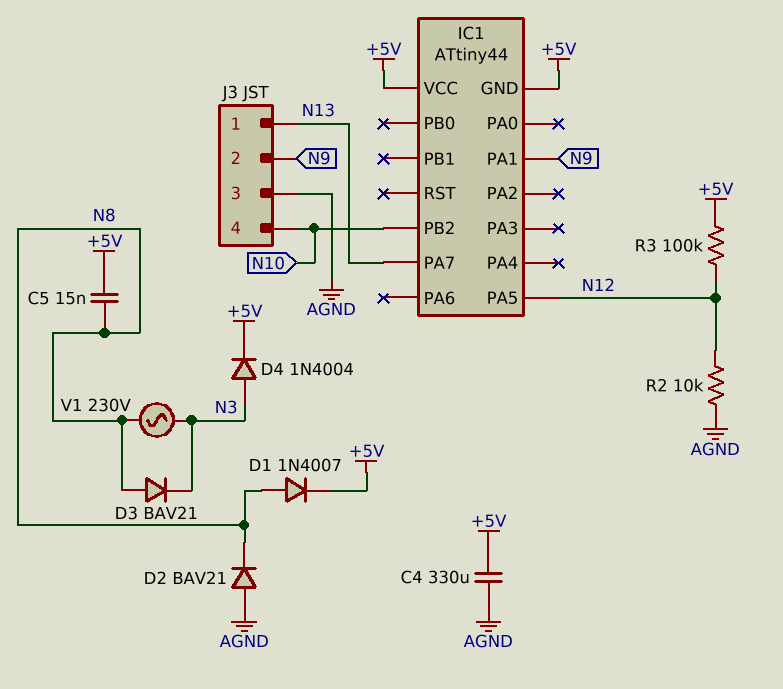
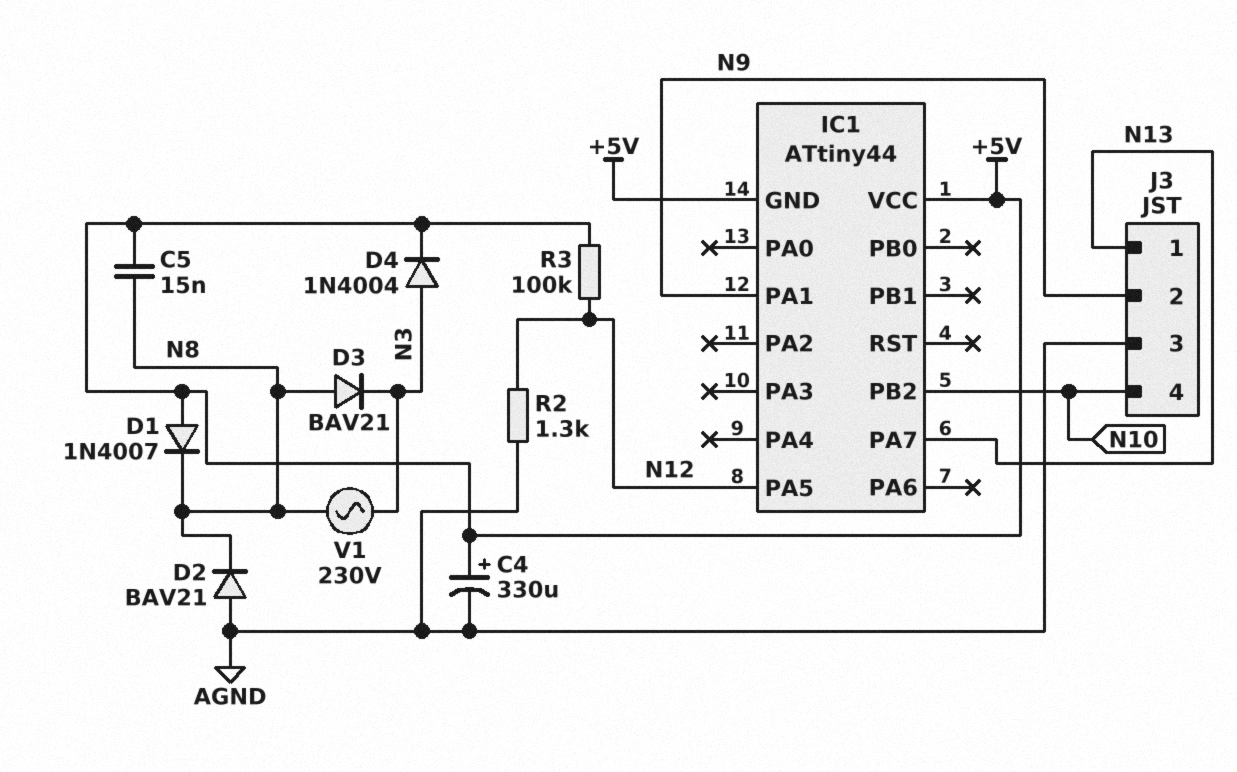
C4: 330uF (+5V, AGND) -> 330uF (plus +5V, minus AGND)
D1: diode 1N4007 (A N8, K +5V) -> diode 1N4007 (A +5V, K N8)
R2: 10k (AGND, N12) -> 1.3k (AGND, N12)

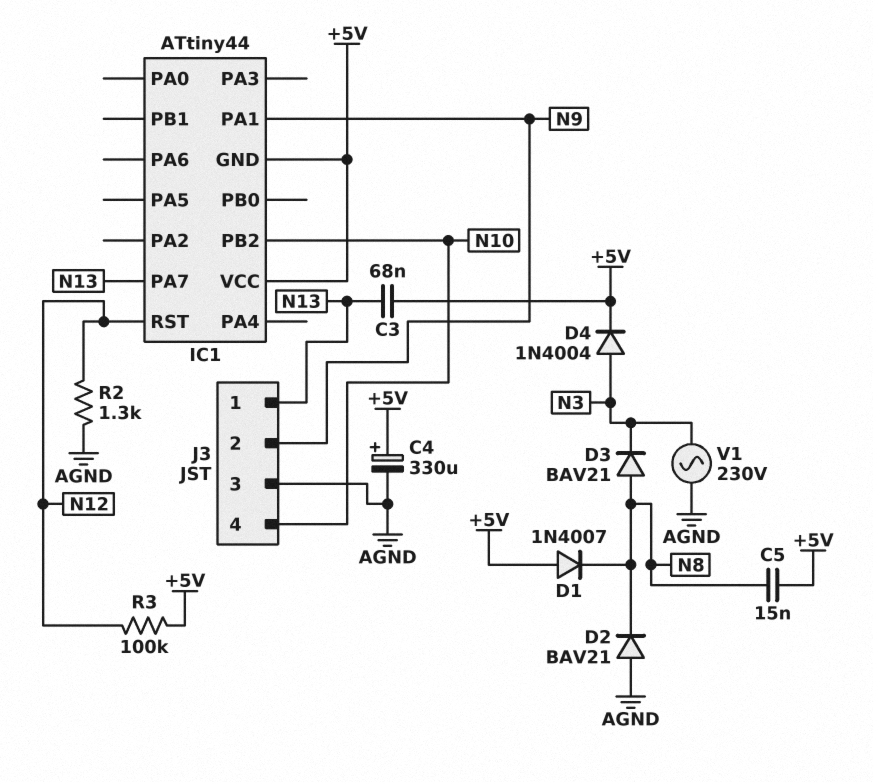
C3: none -> 68nF (+5V, N13)
IC1 pin PA5: N12 -> none
IC1 pin RST: none -> N12
V1: AC 230V (N3, N8) -> AC 230V (AGND, N3)

